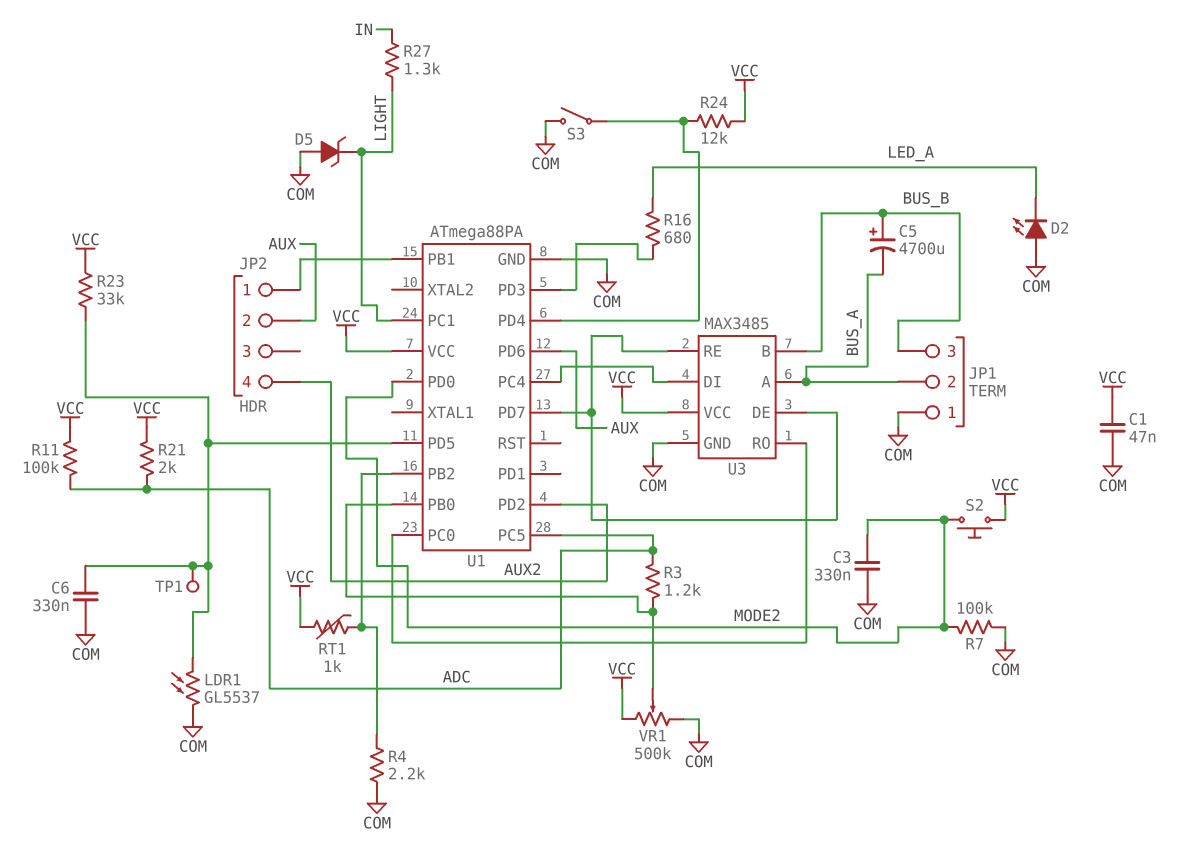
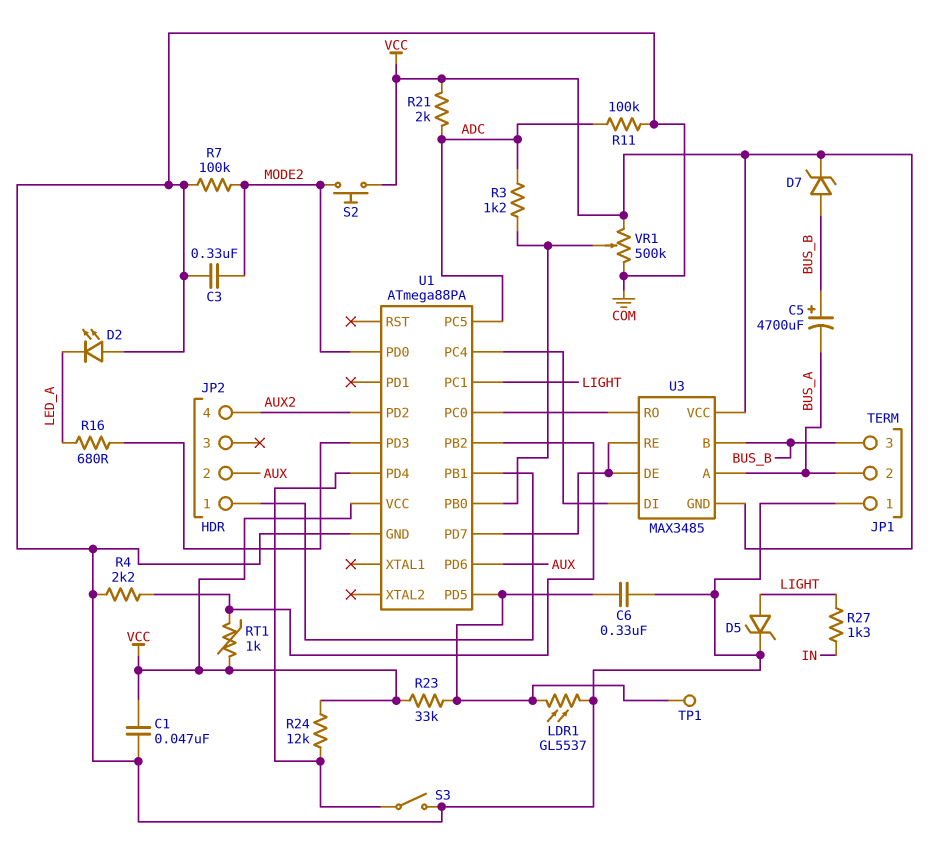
D5: zener (A COM, K LIGHT) -> zener (A LIGHT, K COM)
D7: none -> zener (A BUS_B, K VCC)
R11: 100k (ADC, VCC) -> 100k (ADC, COM)
U3 pin GND: COM -> VCC

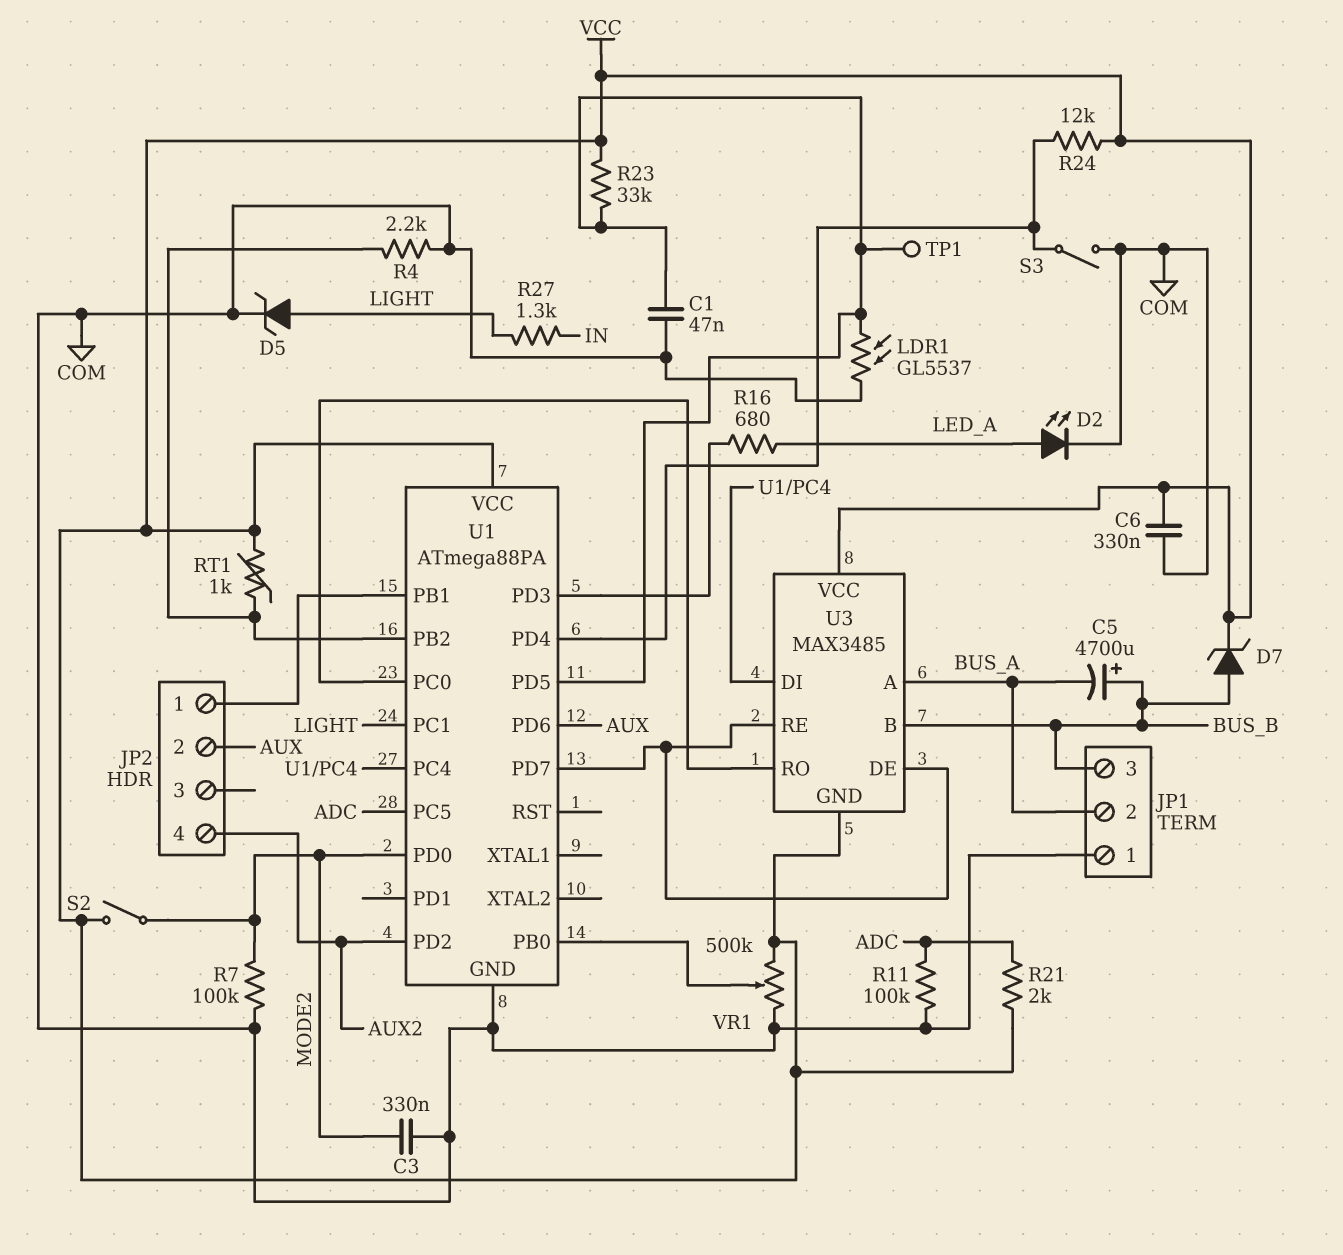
C1: 47nF (COM, VCC) -> 47nF (COM, U1/PD5)
C6: 330nF (COM, U1/PD5) -> 330nF (COM, VCC)
D2: LED (A COM, K LED_A) -> LED (A LED_A, K COM)
R3: 1.2k (ADC, U1/PB0) -> none
S2: button (MODE2, VCC) -> switch (MODE2, VCC)

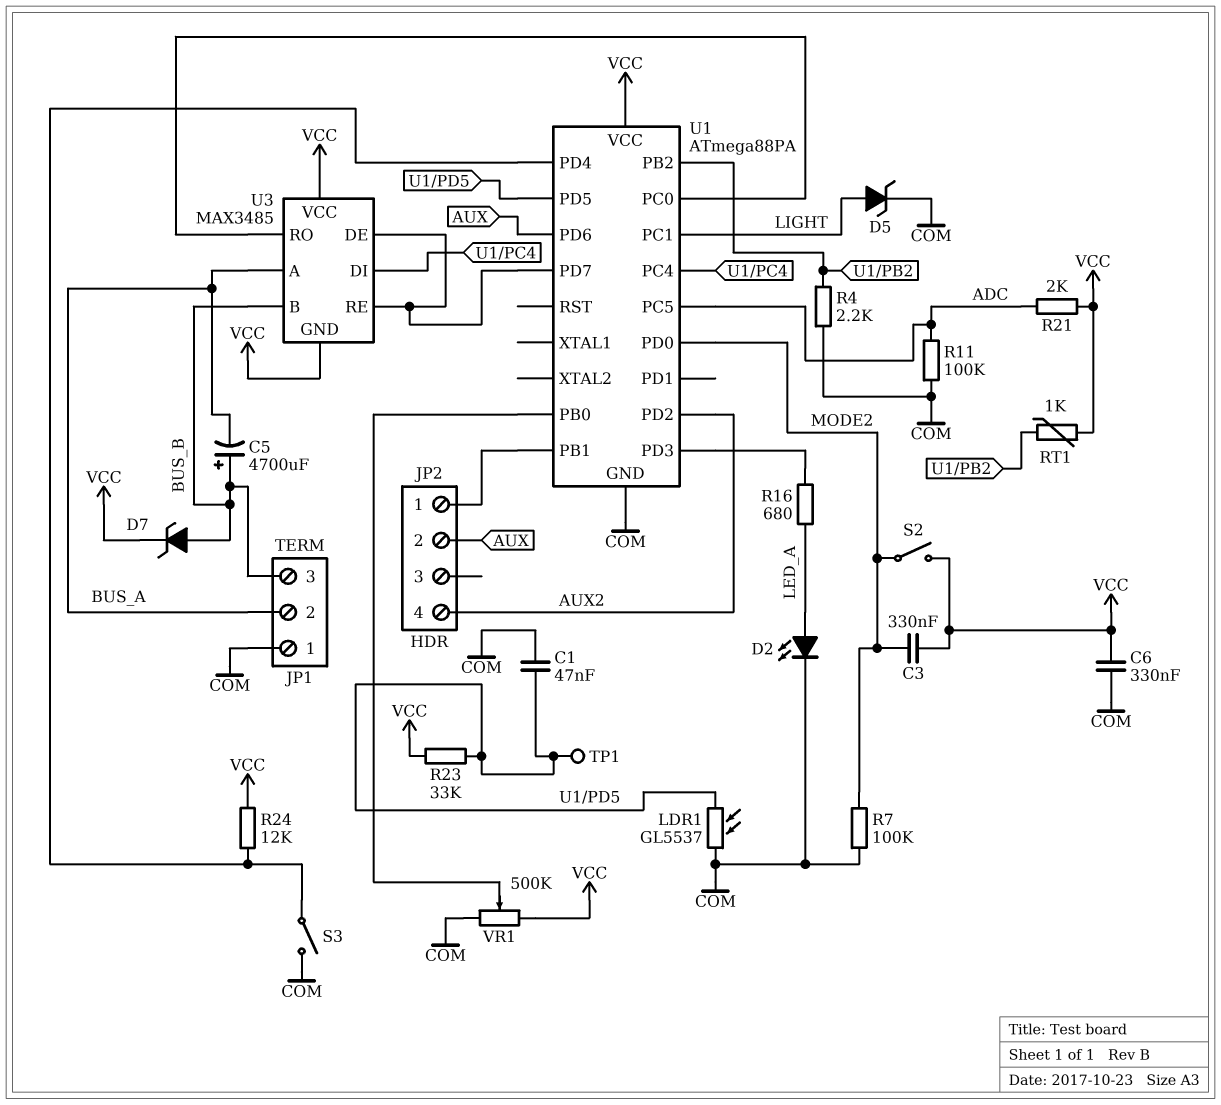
C3: 330nF (COM, MODE2) -> 330nF (MODE2, VCC)
R27: 1.3k (IN, LIGHT) -> none

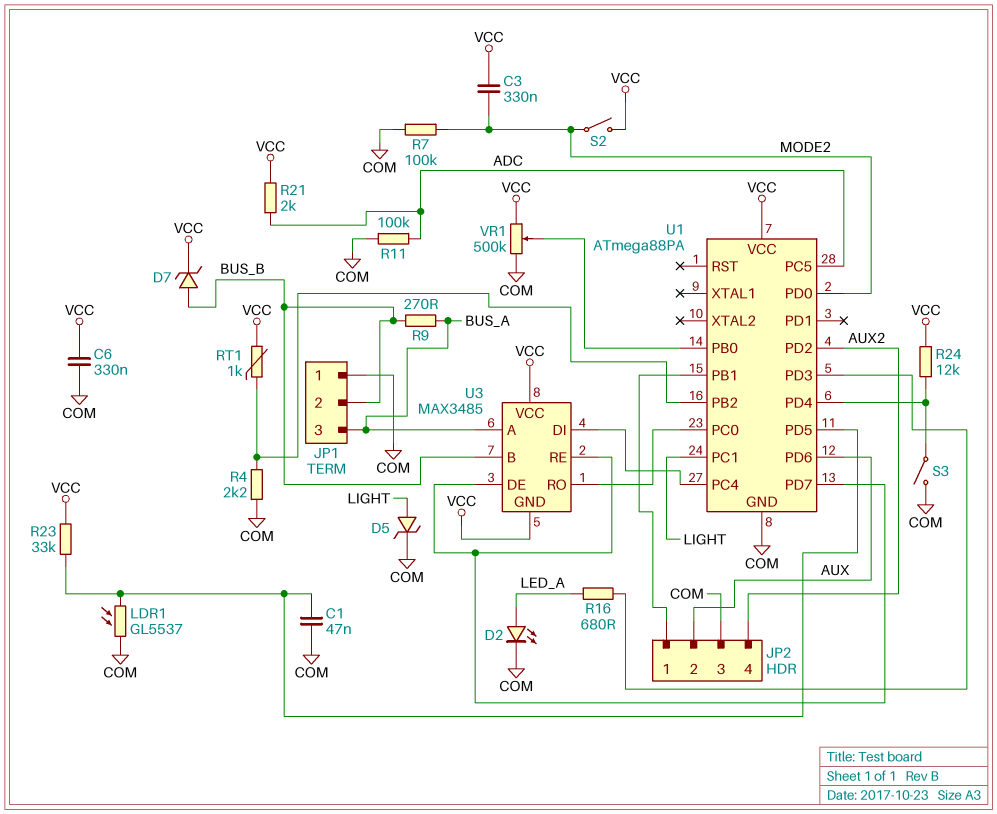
C5: 4700uF (plus BUS_B, minus BUS_A) -> none
JP1 pin 2: BUS_A -> BUS_B
JP1 pin 3: BUS_B -> BUS_A
JP2 pin 3: none -> COM
R9: none -> 270 (BUS_A, BUS_B)
TP1: test point (U1/PD5) -> none

